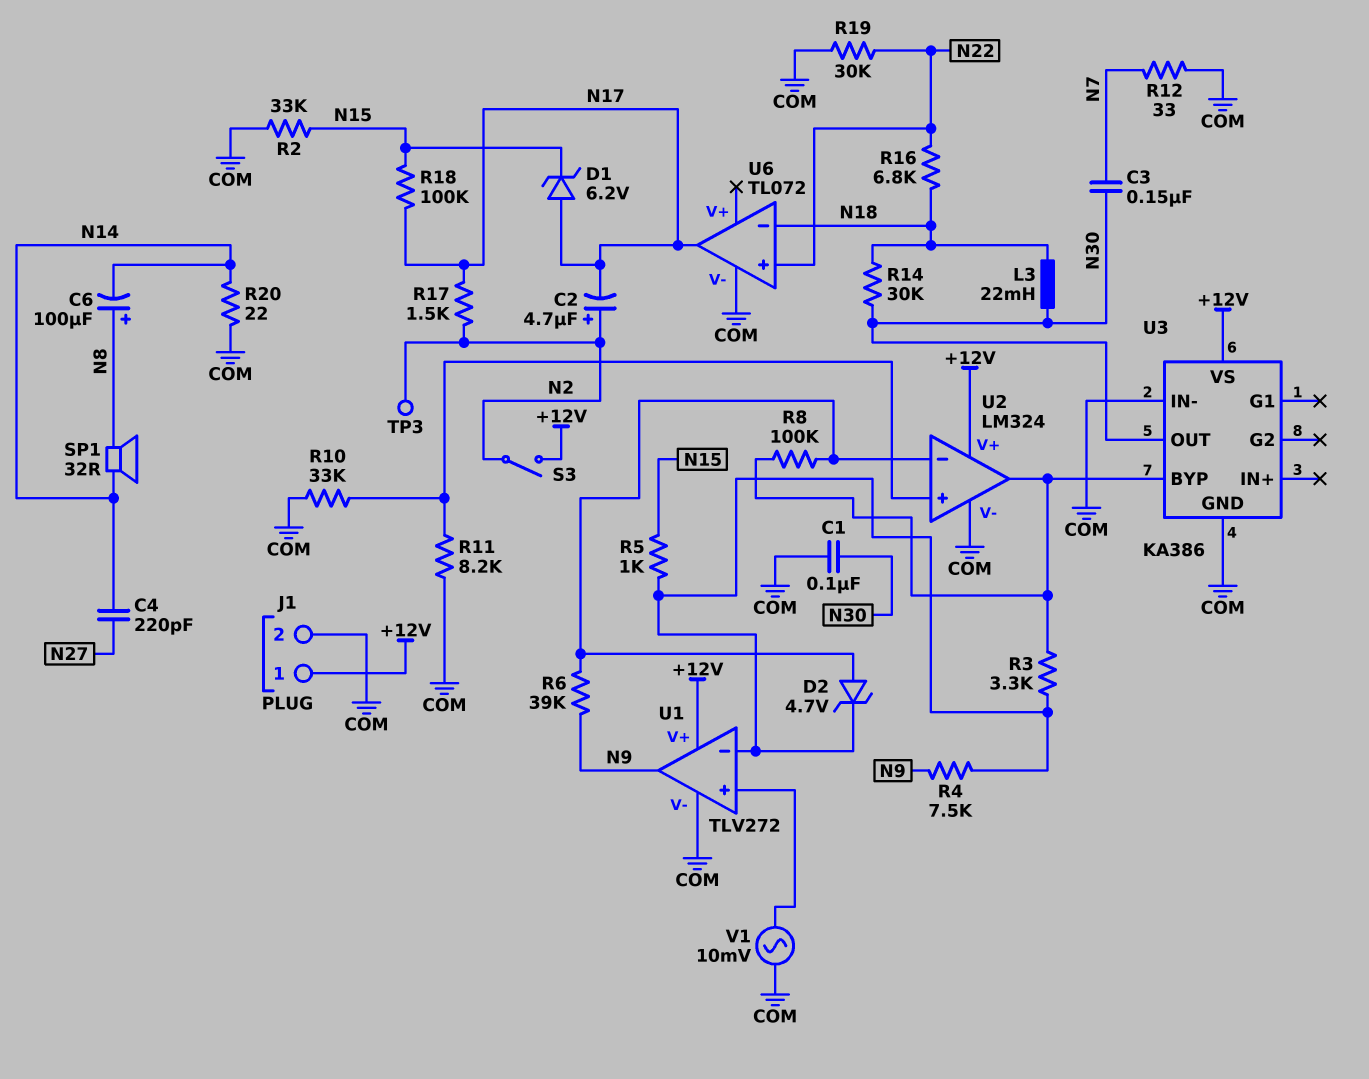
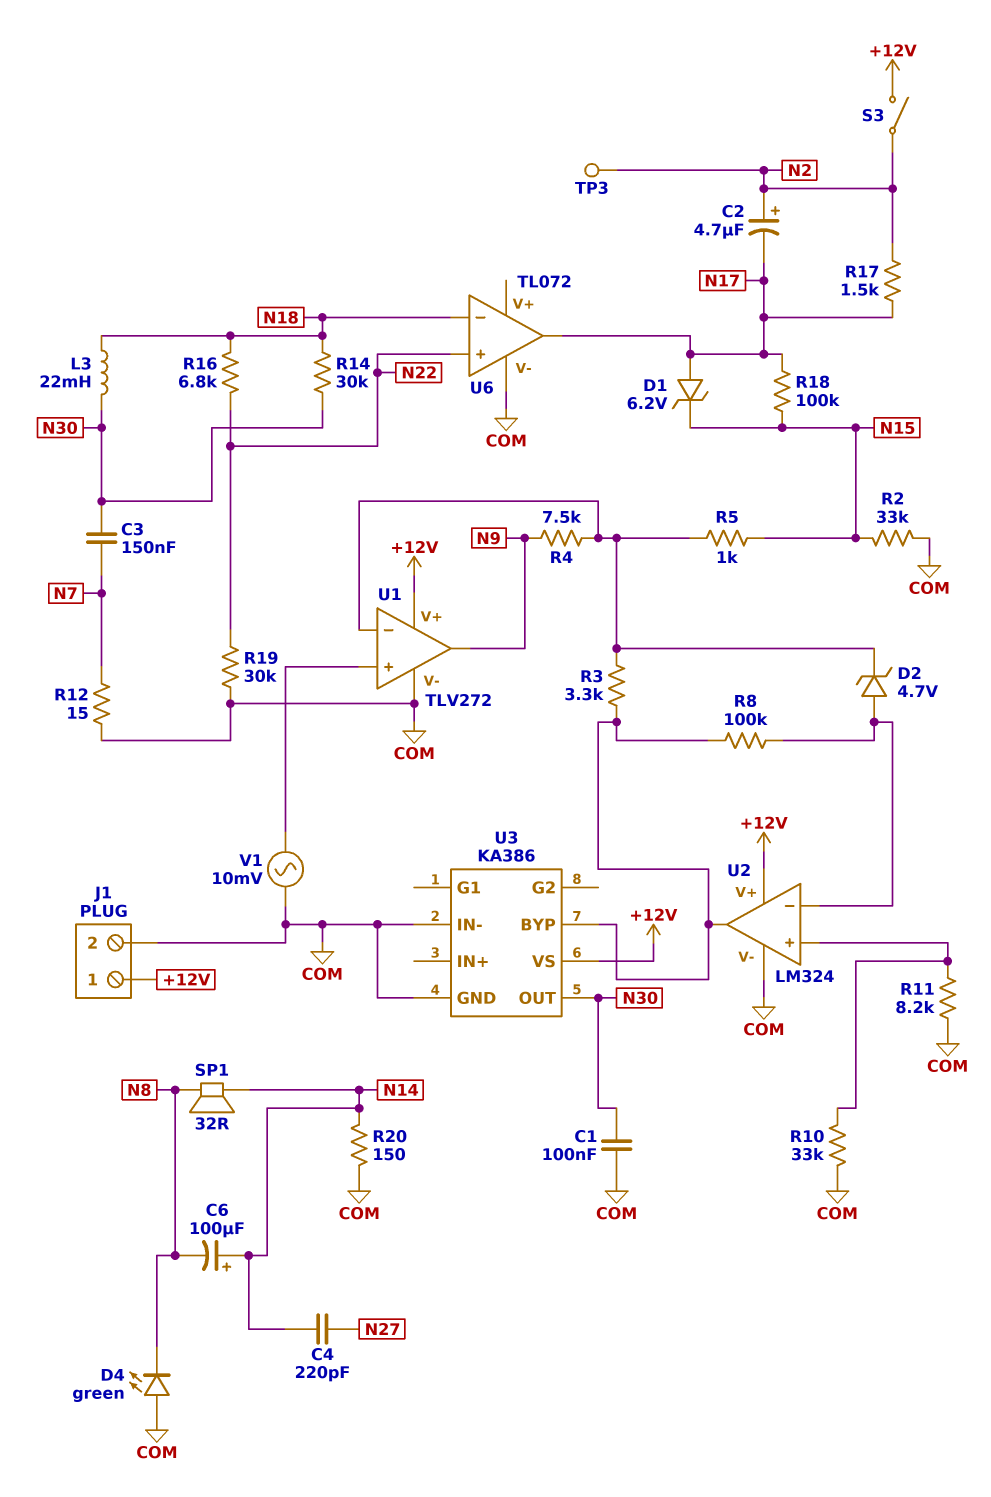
C6: 100uF (plus N8, minus N14) -> 100uF (plus N14, minus N8)
D4: none -> LED green (A COM, K N8)
R6: 39k (N9, U2/in-) -> none
R12: 33 (COM, N7) -> 15 (COM, N7)
R20: 22 (COM, N14) -> 150 (COM, N14)

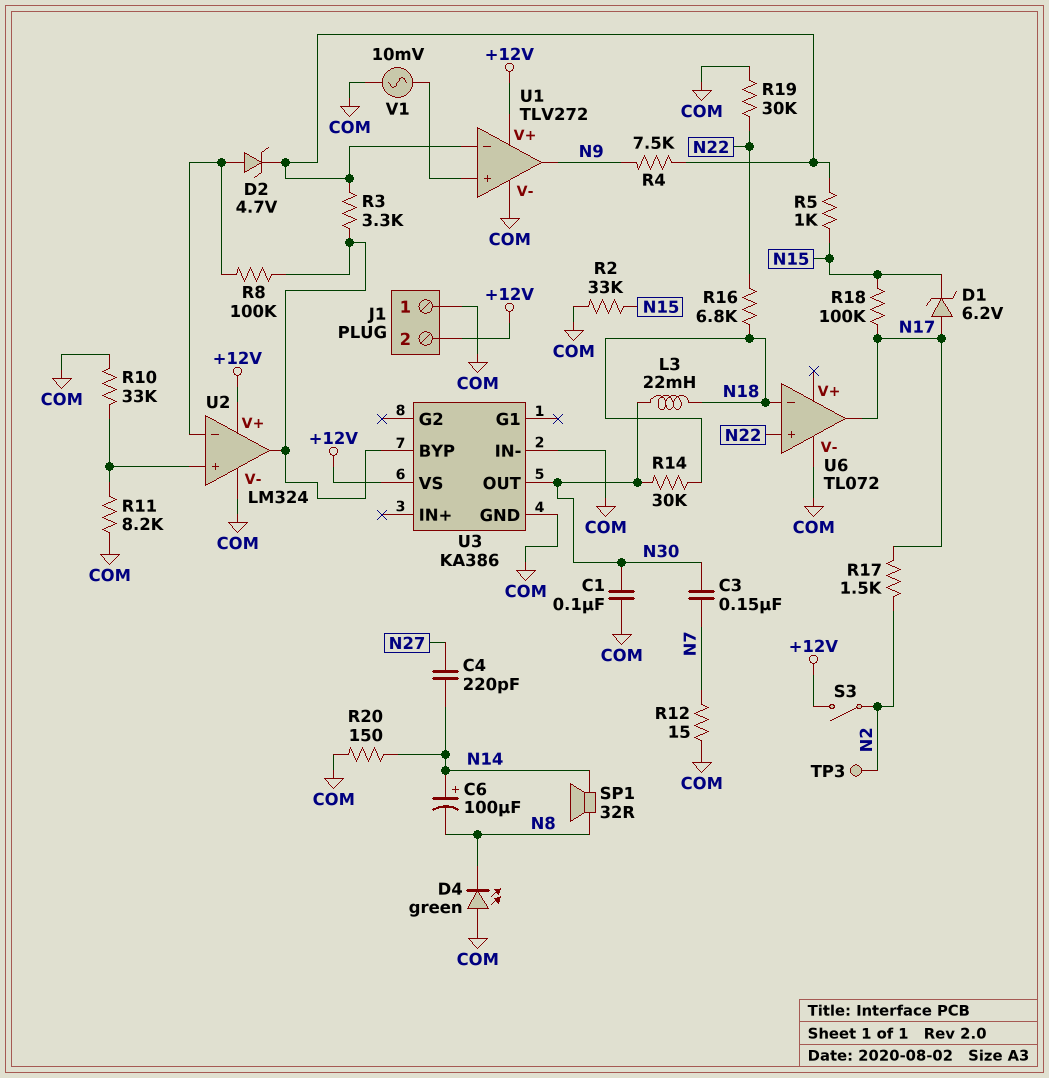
C2: 4.7uF (plus N2, minus N17) -> none
J1 pin 1: +12V -> COM
J1 pin 2: COM -> +12V

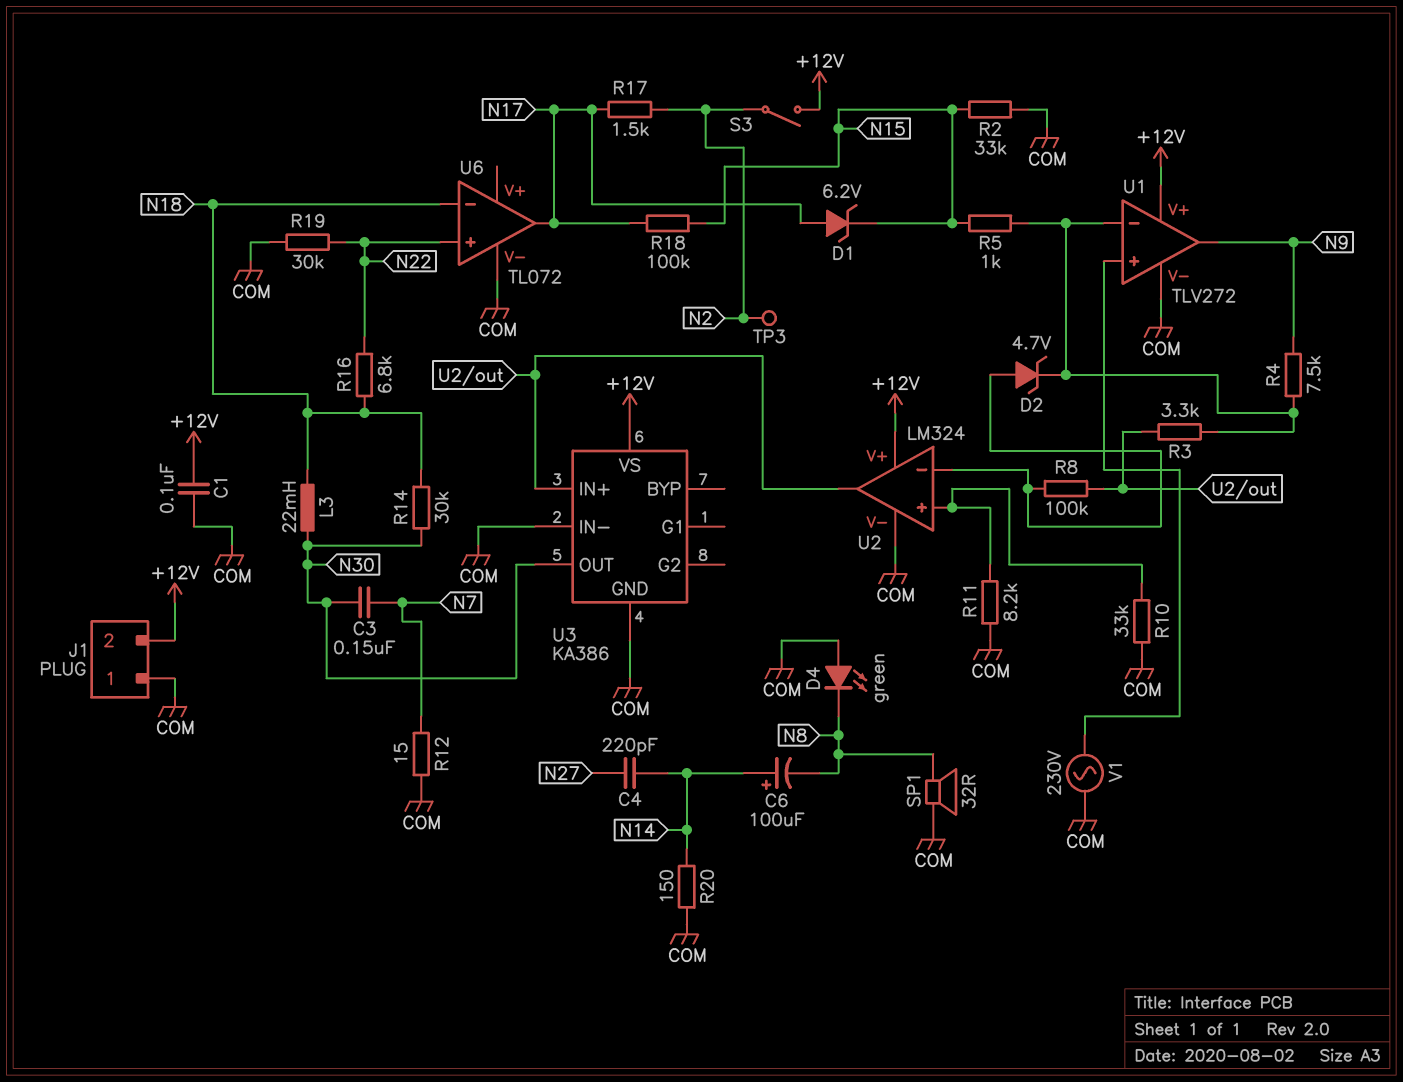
C1: 100nF (COM, N30) -> 100nF (+12V, COM)
SP1: speaker 32R (N8, N14) -> speaker 32R (COM, N8)
U3 pin BYP: U2/out -> none
U3 pin IN+: none -> U2/out
V1: AC 10mV (COM, U1/in+) -> AC 230V (COM, U1/in+)

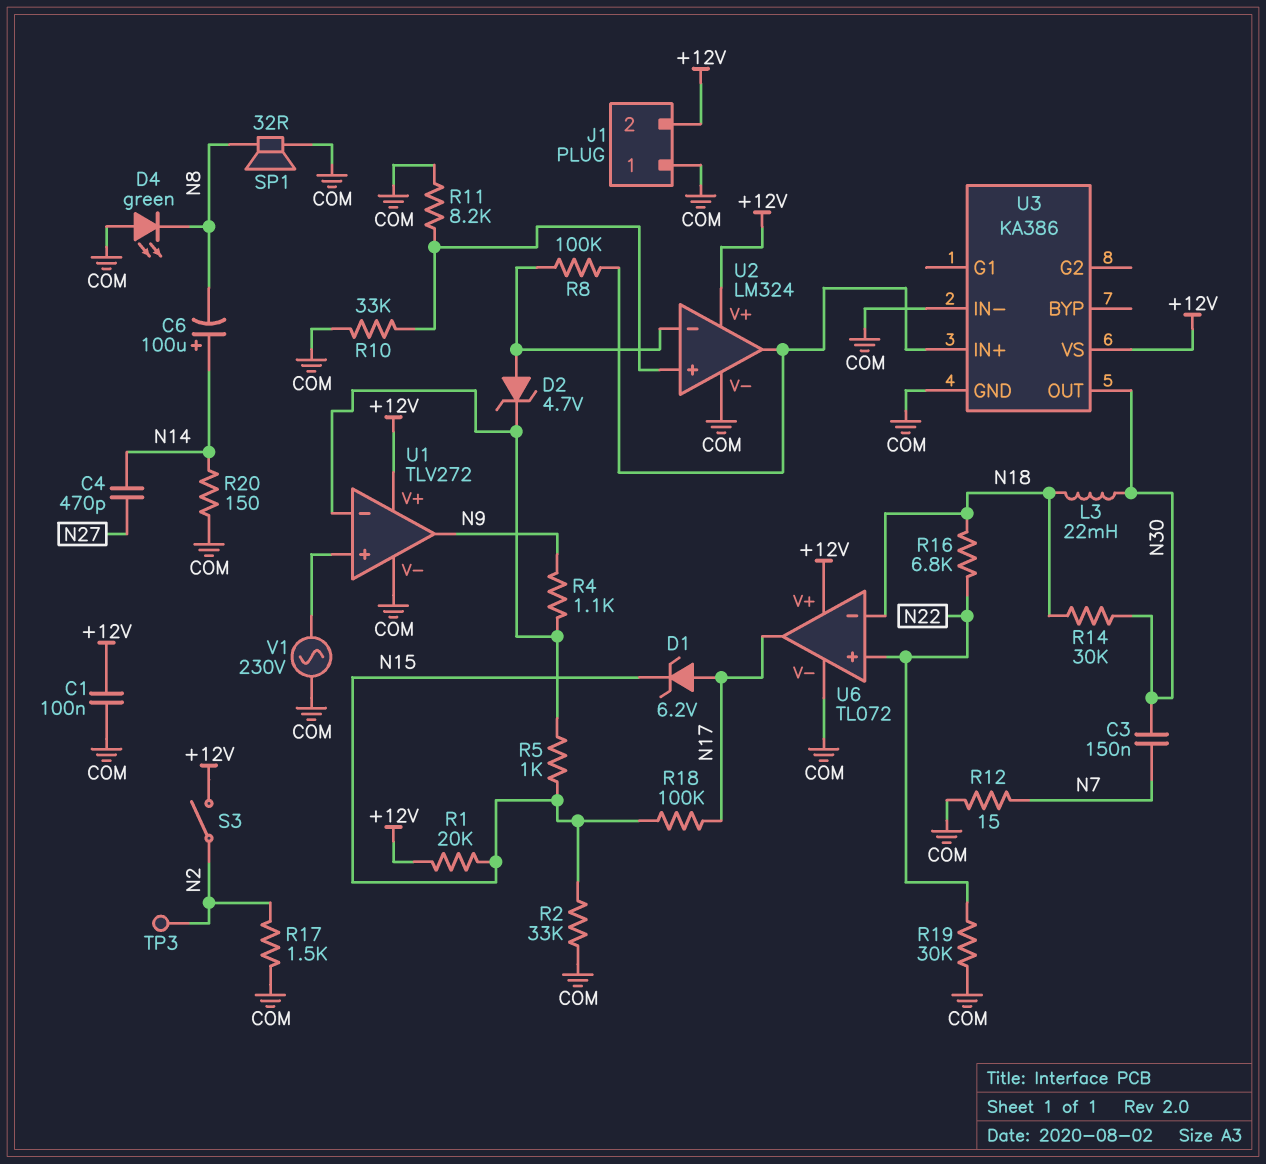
C4: 220pF (N14, N27) -> 470pF (N14, N27)
R1: none -> 20k (+12V, N15)
R3: 3.3k (U1/in-, U2/out) -> none
R4: 7.5k (N9, U1/in-) -> 1.1k (N9, U1/in-)
R17: 1.5k (N2, N17) -> 1.5k (COM, N2)
U6 pin V+: none -> +12V

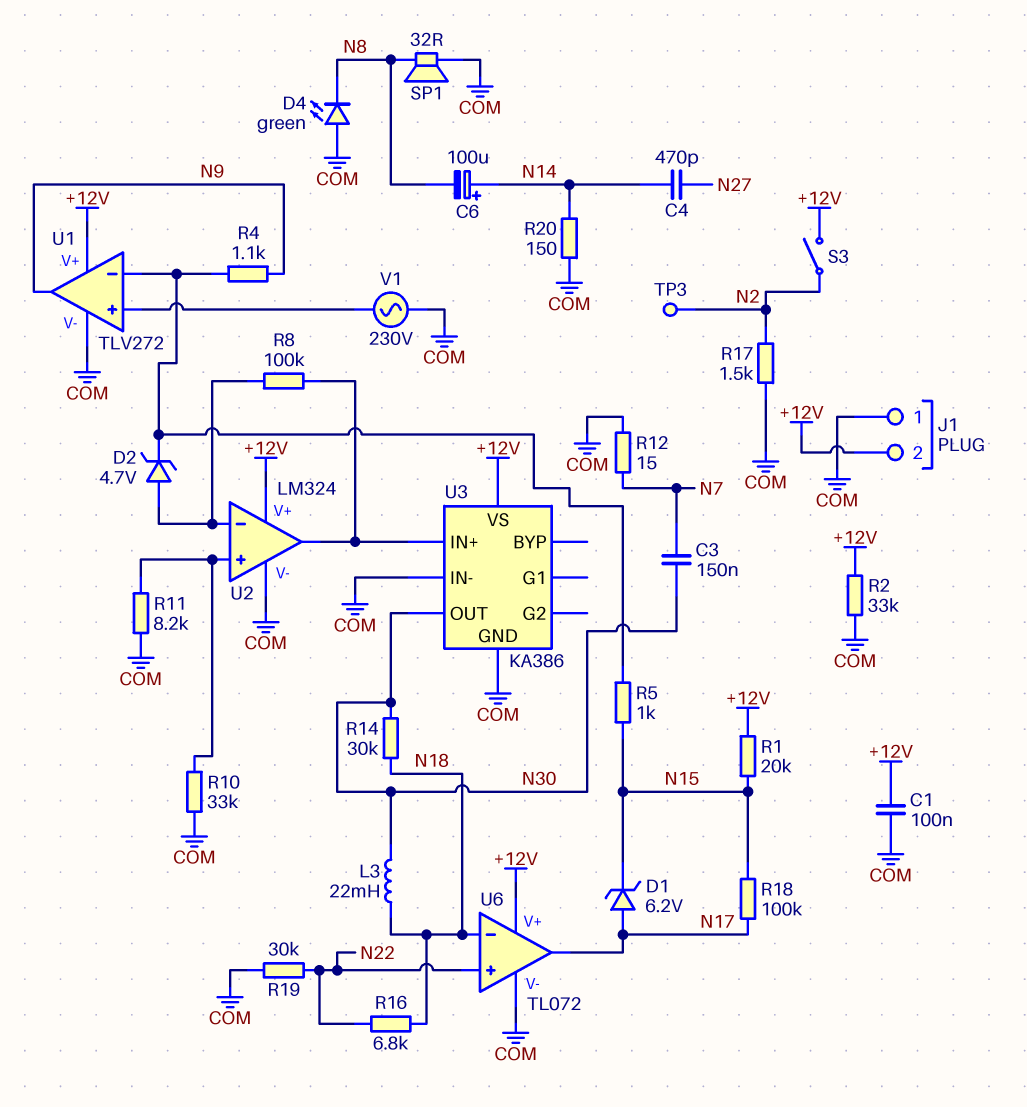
R2: 33k (COM, N15) -> 33k (+12V, COM)

